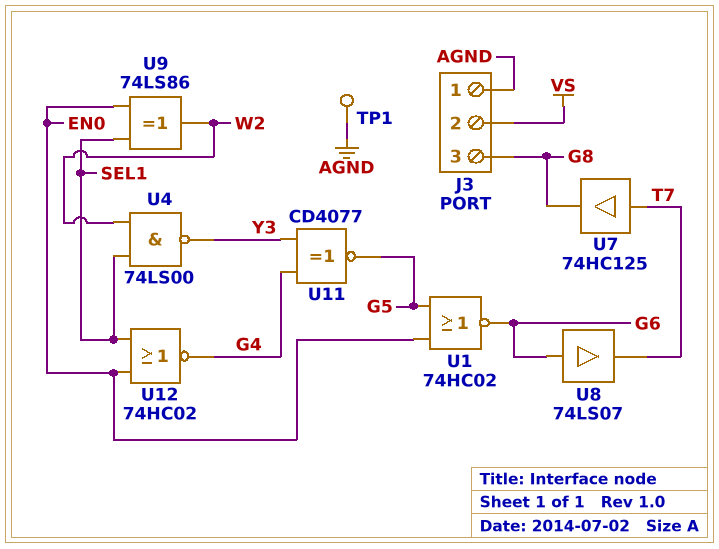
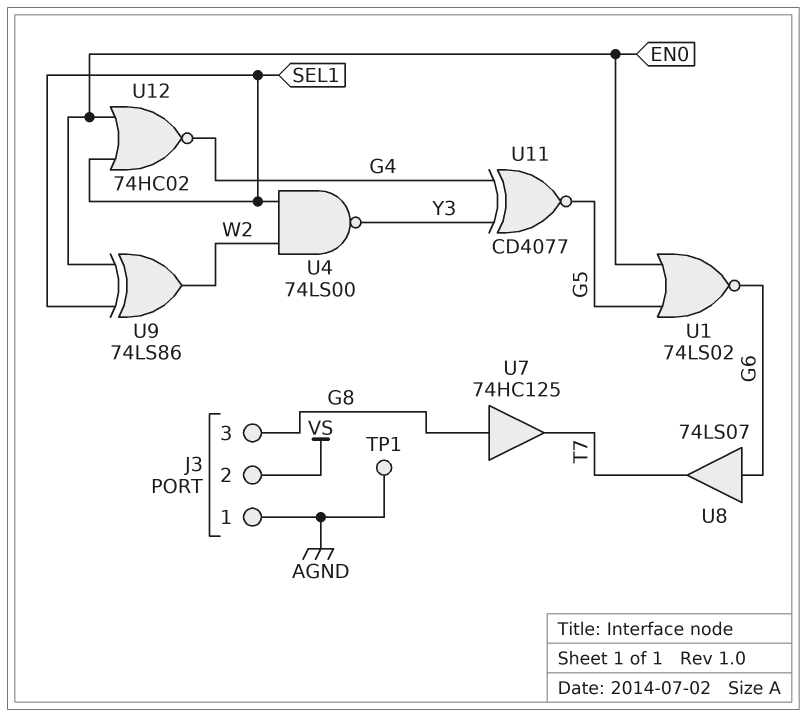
U1: NOR 74HC02 (in EN0, in G5, out G6) -> NOR 74LS02 (in EN0, in G5, out G6)
U7: buffer 74HC125 (in T7, out G8) -> buffer 74HC125 (in G8, out T7)

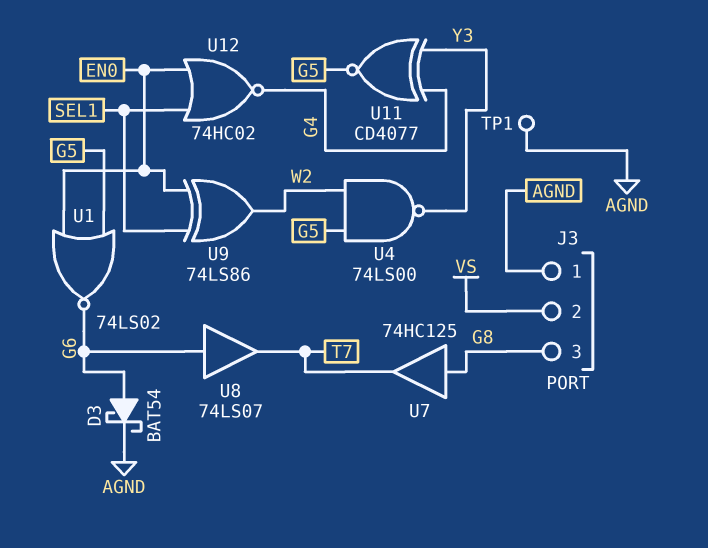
D3: none -> schottky BAT54 (A G6, K AGND)
U4: NAND 74LS00 (in SEL1, in W2, out Y3) -> NAND 74LS00 (in G5, in W2, out Y3)

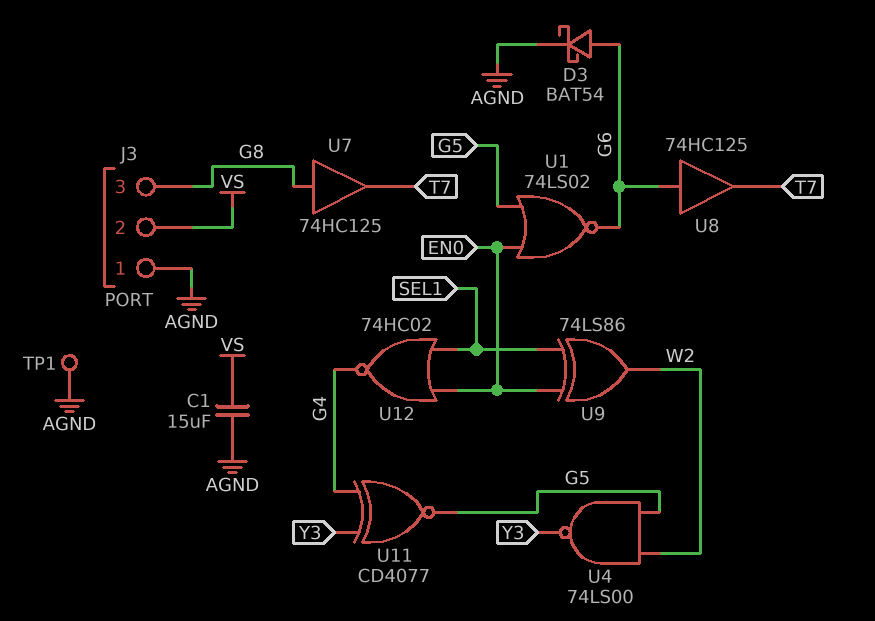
C1: none -> 15uF (AGND, VS)
U8: buffer 74LS07 (in G6, out T7) -> buffer 74HC125 (in G6, out T7)

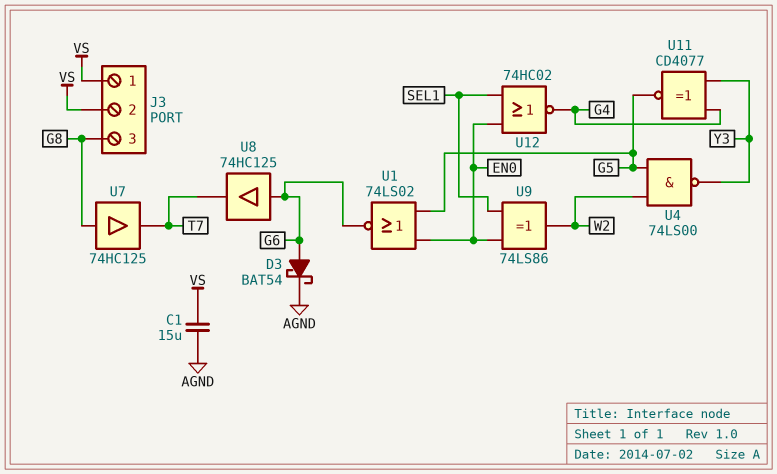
J3 pin 1: AGND -> VS
TP1: test point (AGND) -> none

